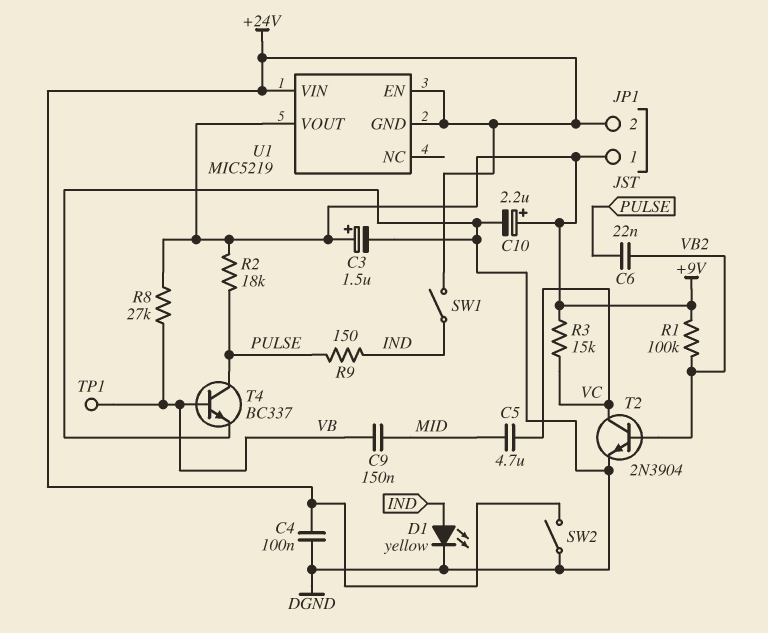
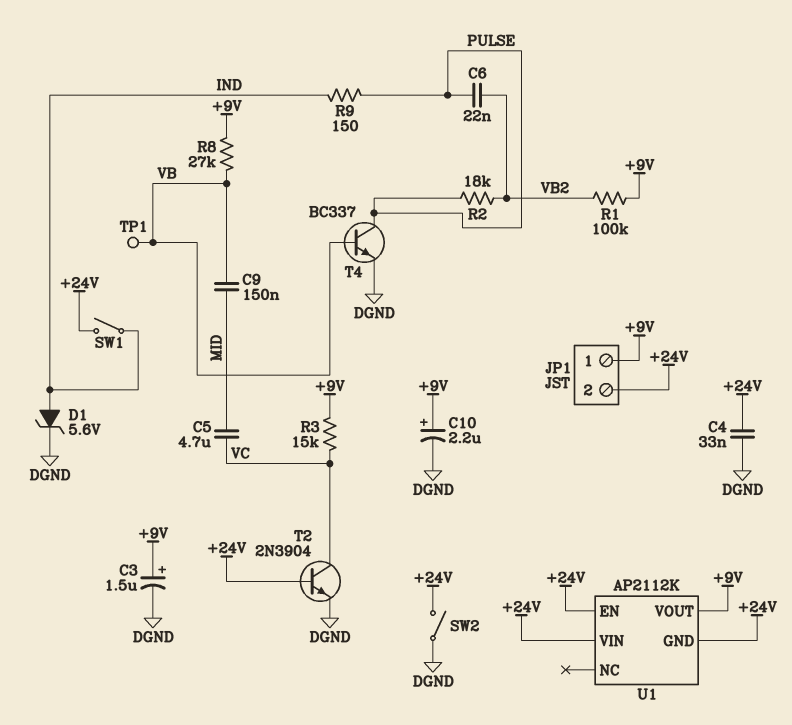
C4: 100nF (+24V, DGND) -> 33nF (+24V, DGND)
D1: LED yellow (A IND, K DGND) -> zener 5.6V (A IND, K DGND)
R2: 18k (+9V, PULSE) -> 18k (PULSE, VB2)
T2: NPN 2N3904 (B VB2, C VC, E DGND) -> NPN 2N3904 (B +24V, C VC, E DGND)
U1: MIC5219 -> AP2112K

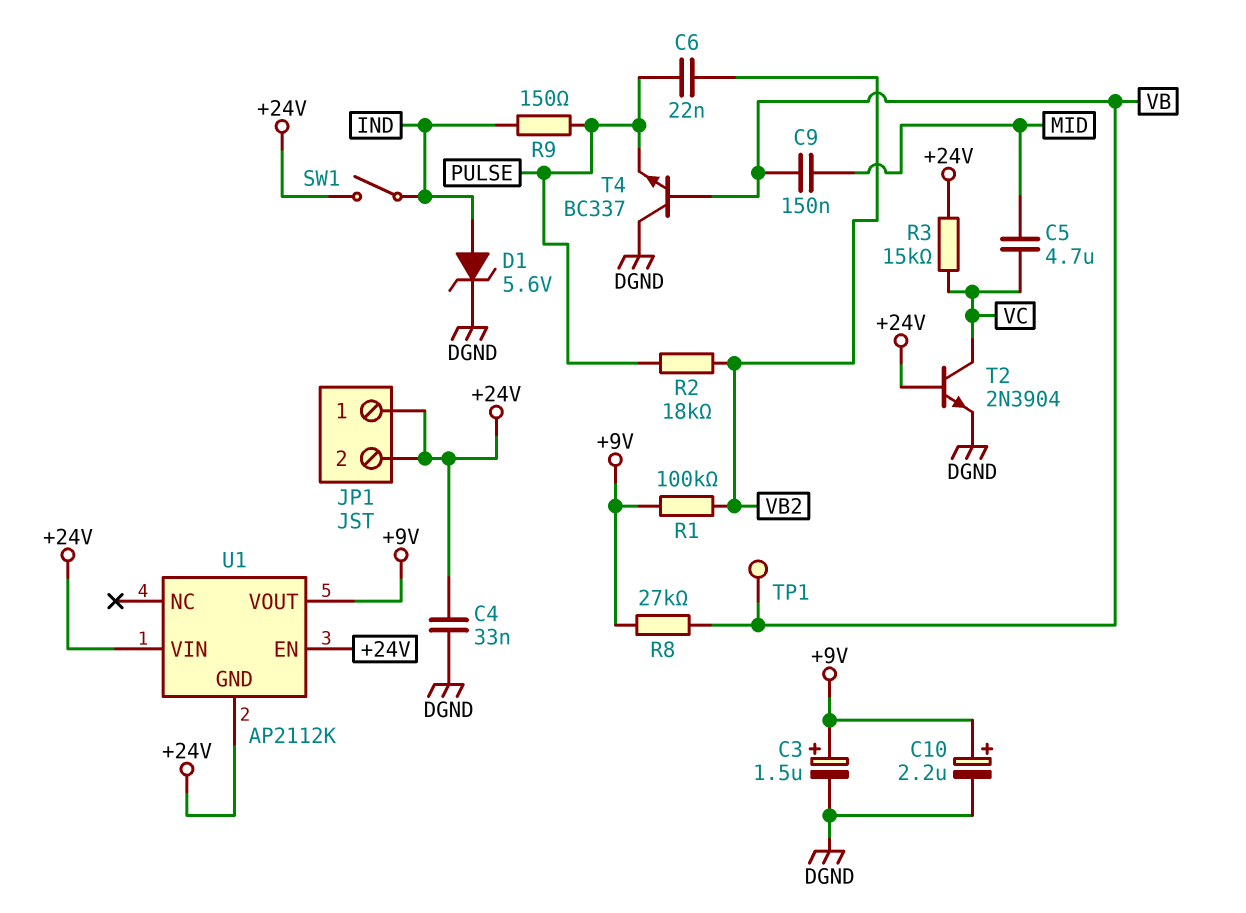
JP1 pin 1: +9V -> +24V
R3: 15k (+9V, VC) -> 15k (+24V, VC)
SW2: switch (+24V, DGND) -> none
T4: NPN BC337 (B VB, C PULSE, E DGND) -> NPN BC337 (B VB, C DGND, E PULSE)

